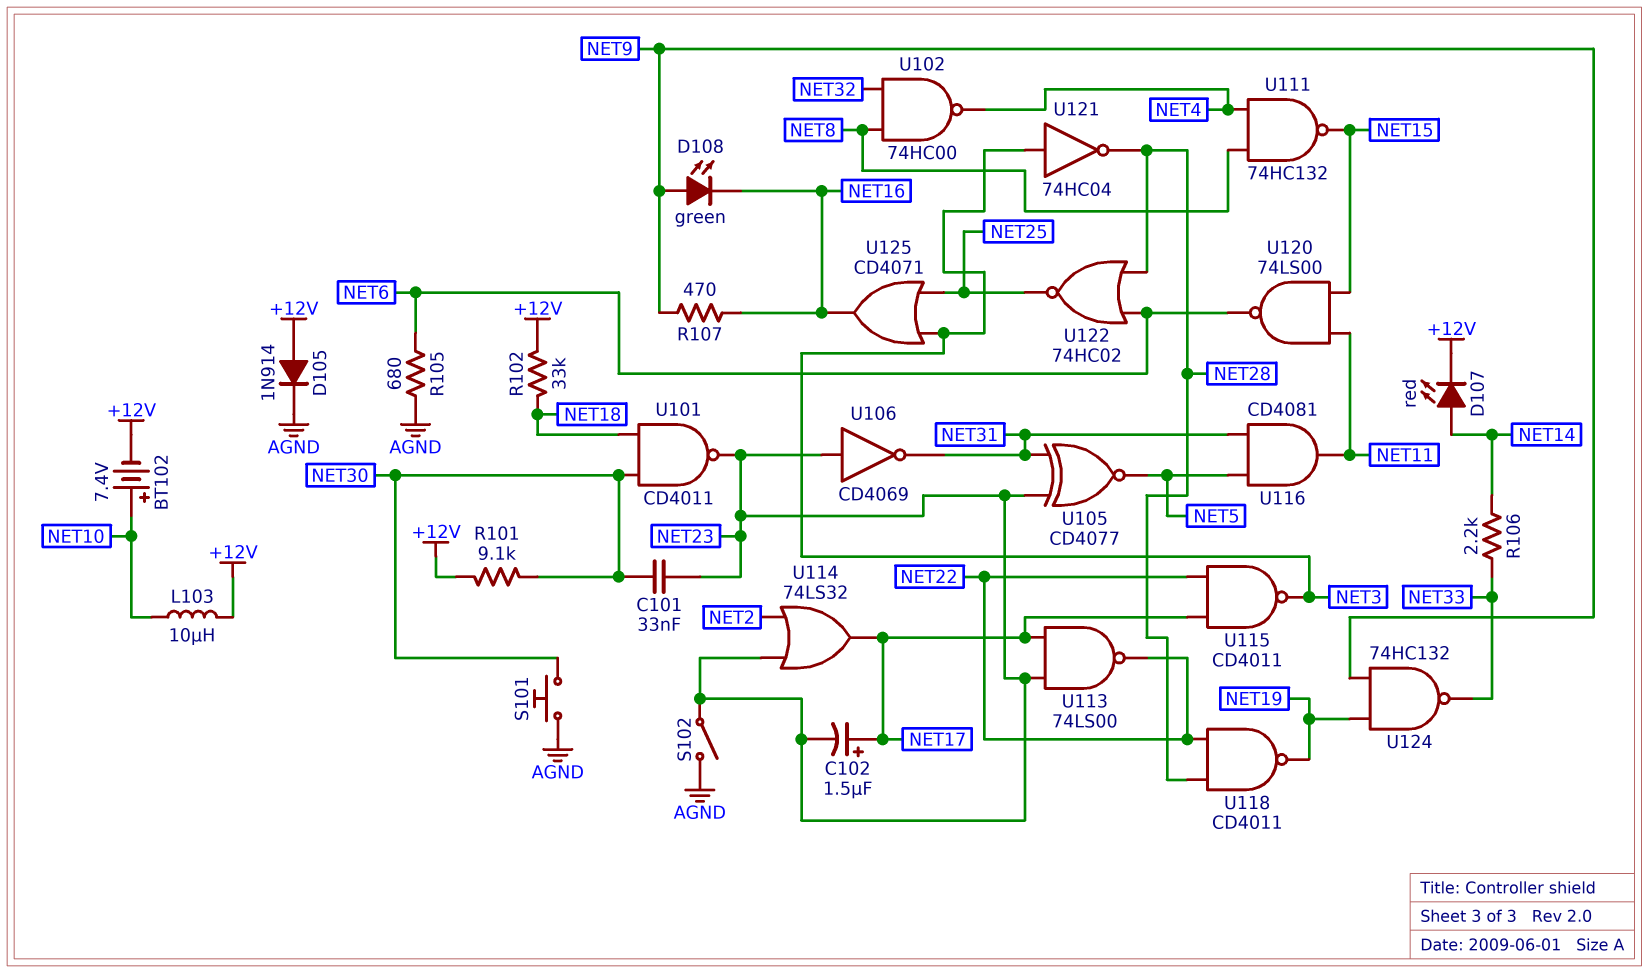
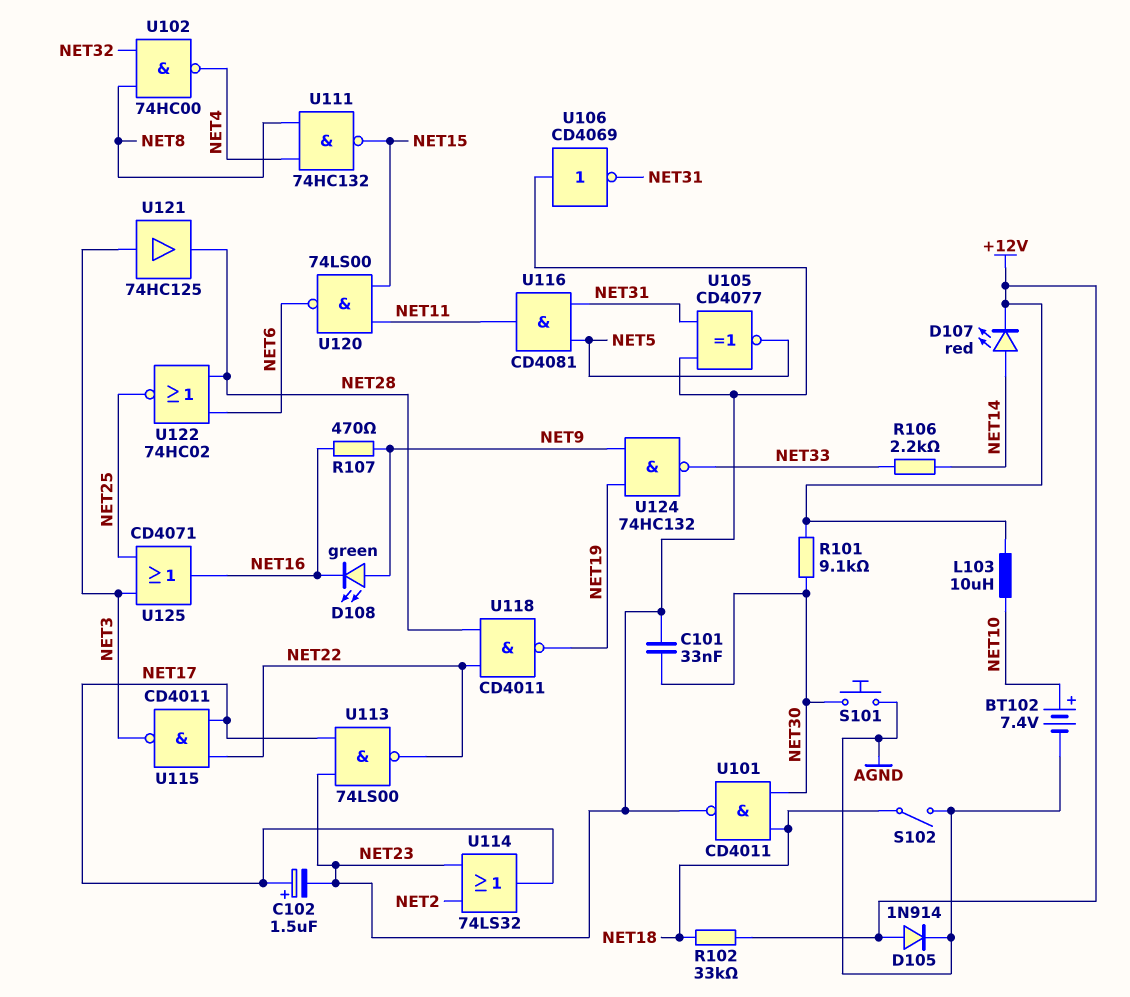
BT102: 7.4V (plus NET10, minus +12V) -> 7.4V (plus NET10, minus AGND)
R105: 680 (AGND, NET6) -> none
S102: switch (AGND, NET23) -> switch (AGND, NET18)
U121: NOT 74HC04 (in NET3, out NET28) -> buffer 74HC125 (in NET3, out NET28)

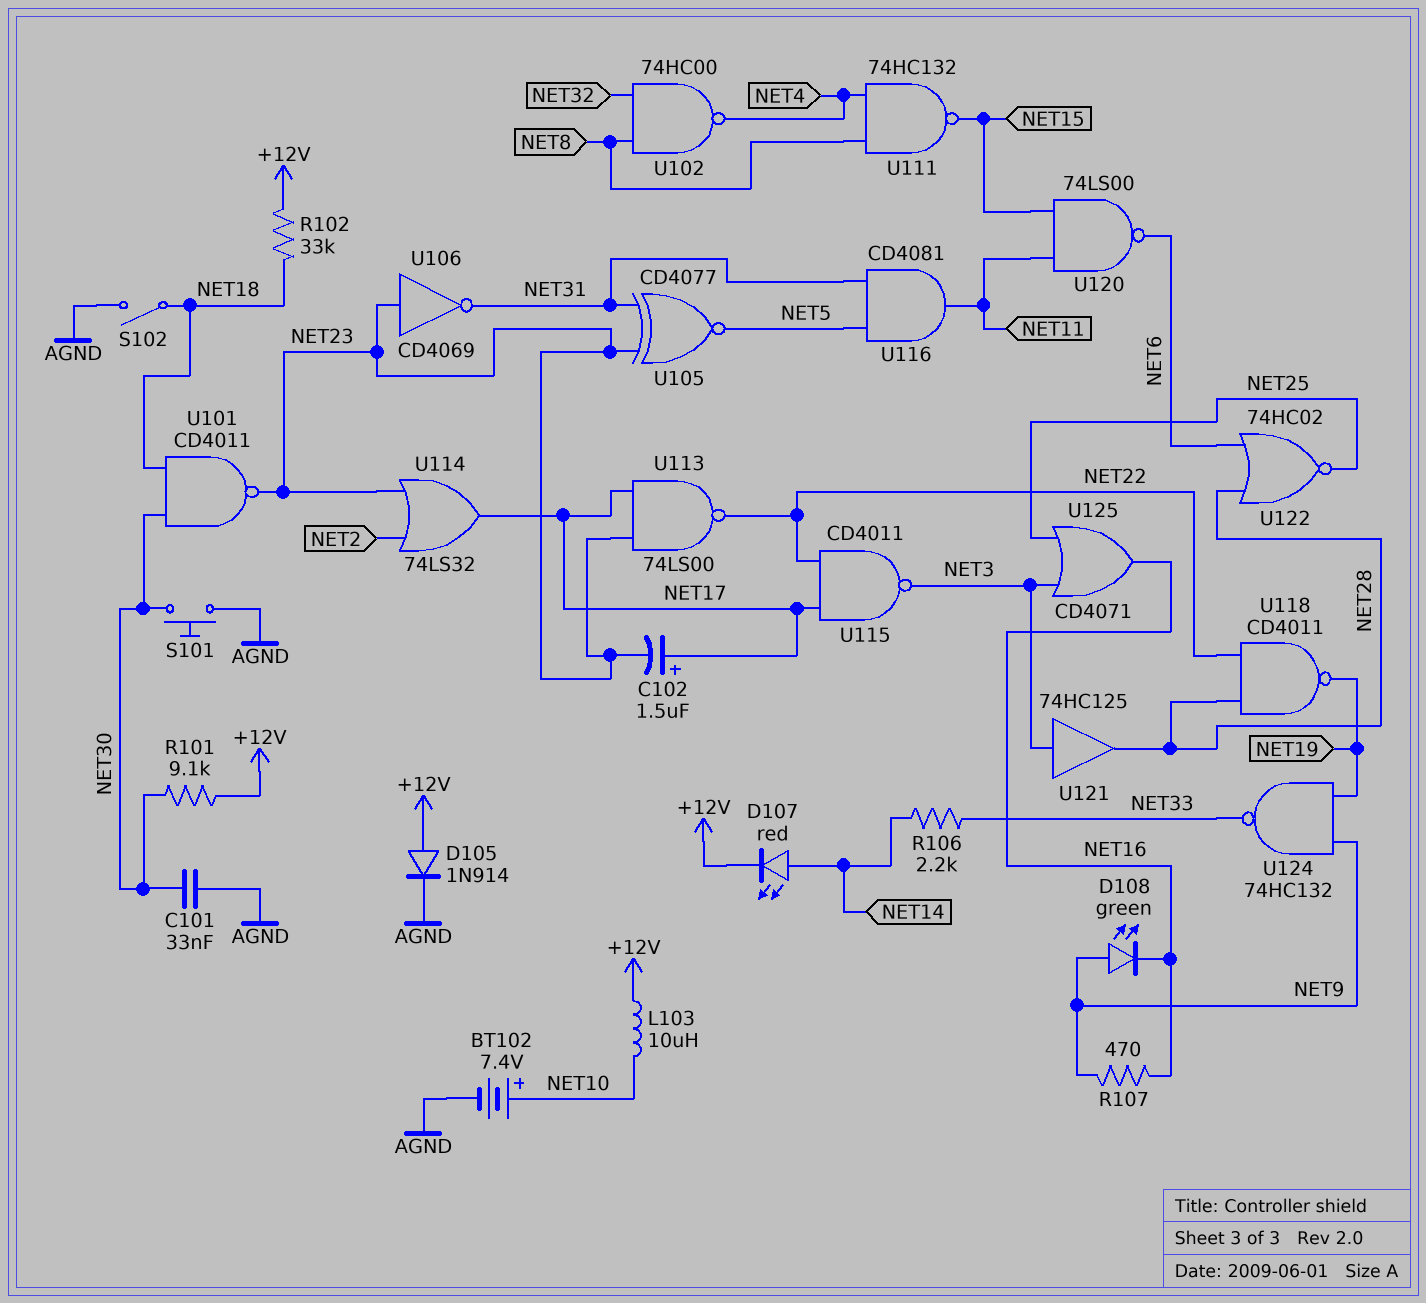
C101: 33nF (NET23, NET30) -> 33nF (AGND, NET30)

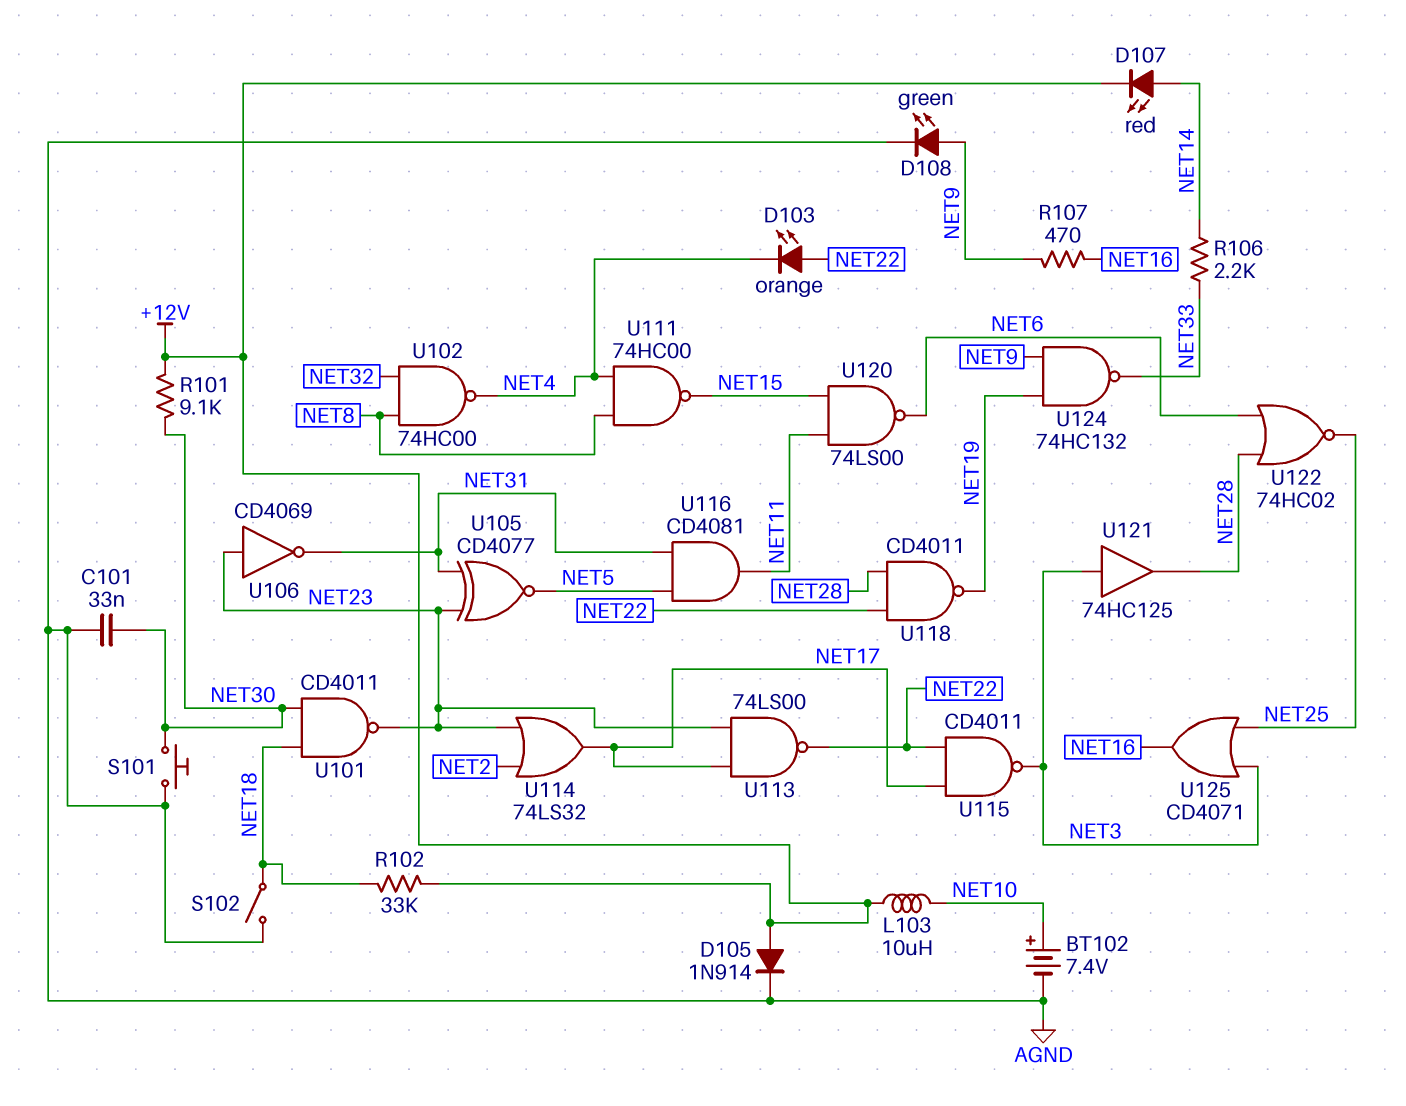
C102: 1.5uF (plus NET17, minus NET23) -> none
D103: none -> LED orange (A NET22, K NET4)
D108: LED green (A NET9, K NET16) -> LED green (A NET9, K AGND)
U111: NAND 74HC132 (in NET4, in NET8, out NET15) -> NAND 74HC00 (in NET4, in NET8, out NET15)

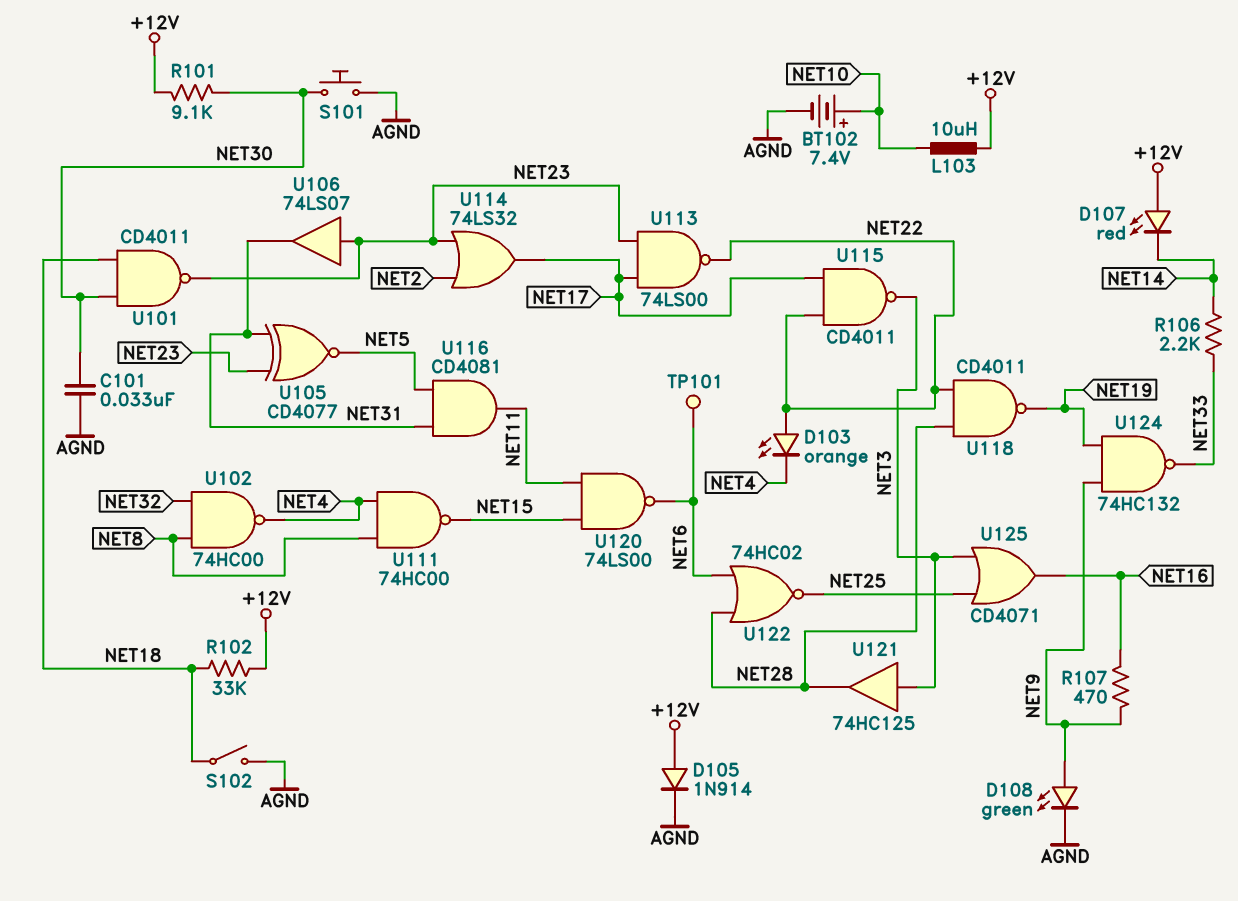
D107: LED red (A NET14, K +12V) -> LED red (A +12V, K NET14)
TP101: none -> test point (NET6)
U106: NOT CD4069 (in NET23, out NET31) -> buffer 74LS07 (in NET23, out NET31)

